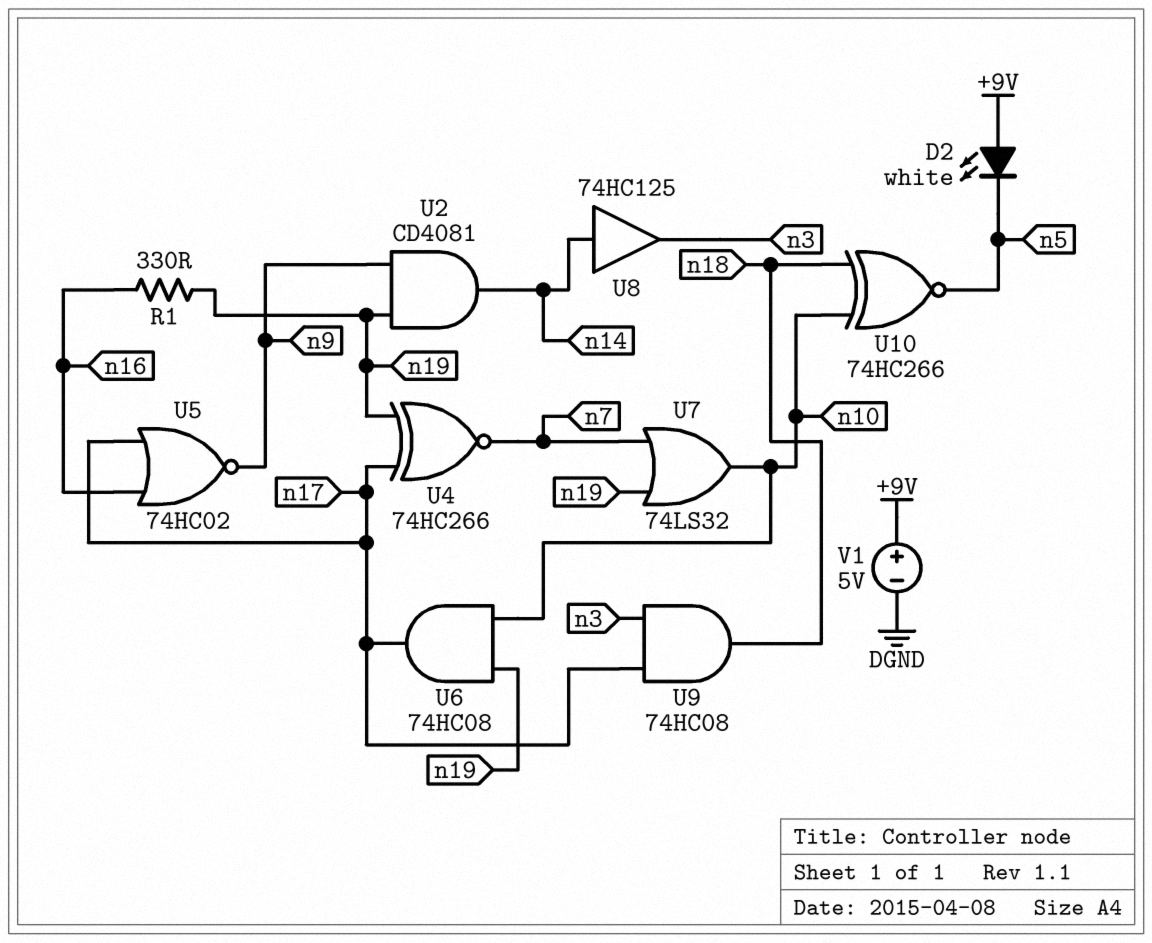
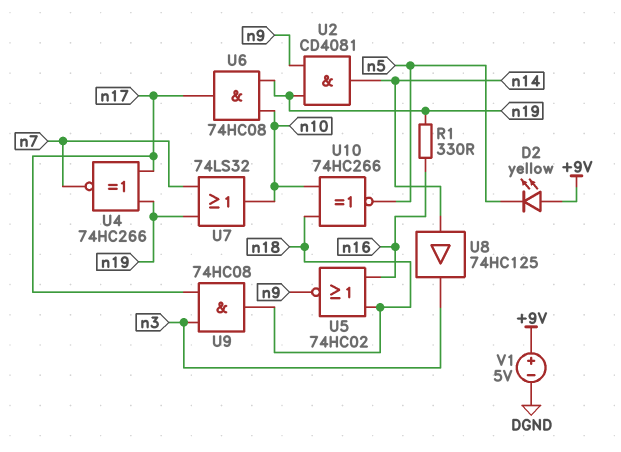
D2: LED white (A +9V, K n5) -> LED yellow (A +9V, K n5)
U5: NOR 74HC02 (in n16, in n17, out n9) -> NOR 74HC02 (in n16, in n18, out n9)

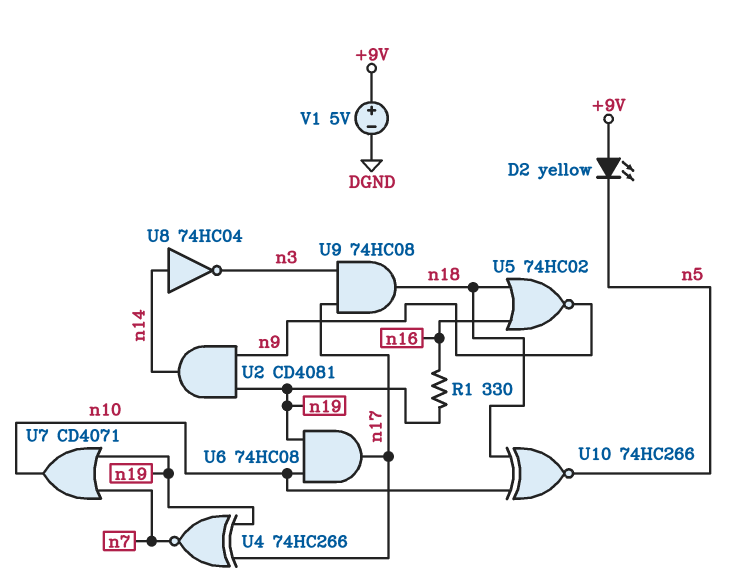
U7: OR 74LS32 (in n7, in n19, out n10) -> OR CD4071 (in n7, in n19, out n10)
U8: buffer 74HC125 (in n14, out n3) -> NOT 74HC04 (in n14, out n3)

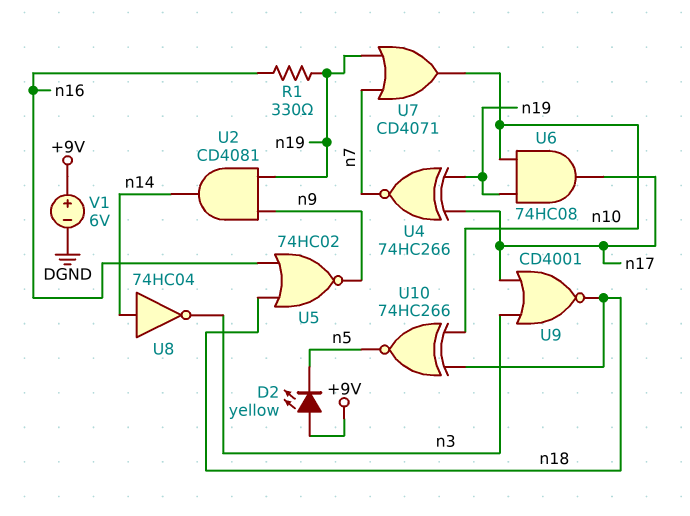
U9: AND 74HC08 (in n3, in n17, out n18) -> NOR CD4001 (in n3, in n17, out n18)
V1: 5V (plus +9V, minus DGND) -> 6V (plus +9V, minus DGND)

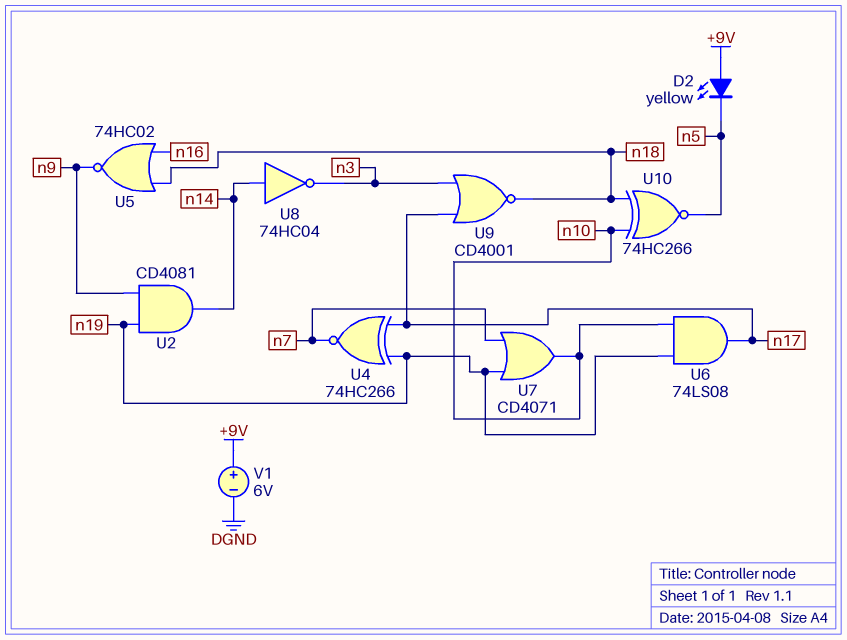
R1: 330 (n16, n19) -> none
U6: AND 74HC08 (in n10, in n19, out n17) -> AND 74LS08 (in n10, in n19, out n17)

